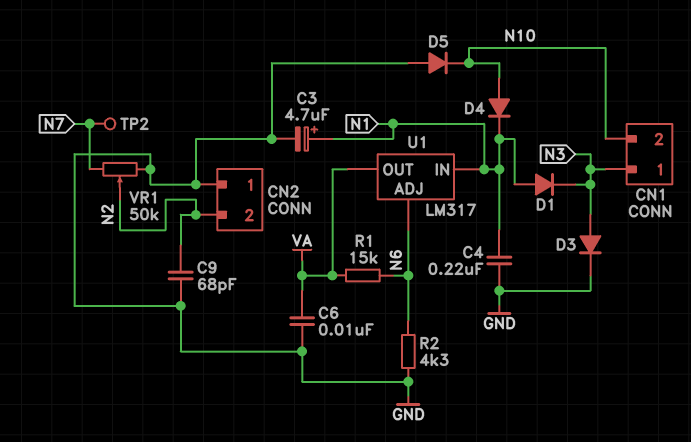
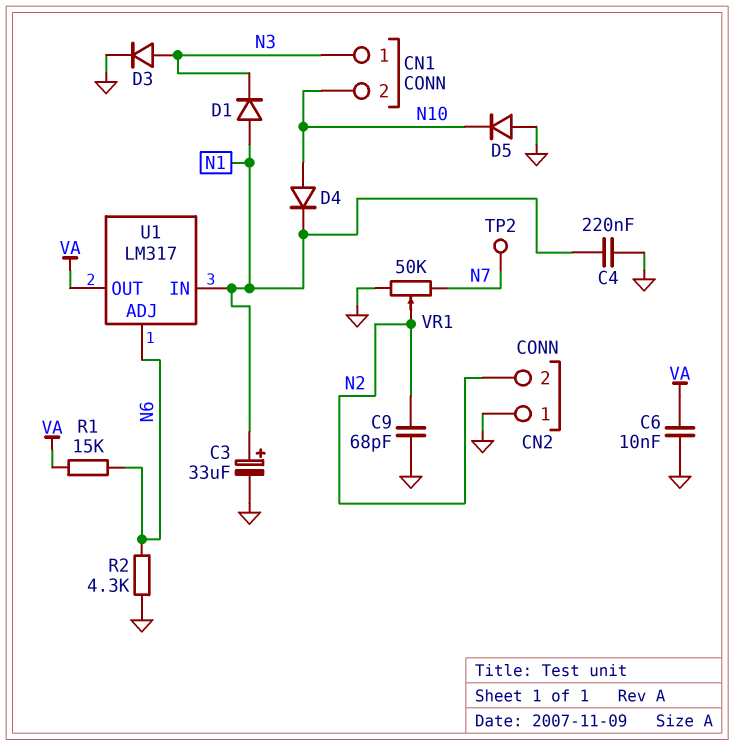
C3: 4.7uF (plus N1, minus GND) -> 33uF (plus N1, minus GND)

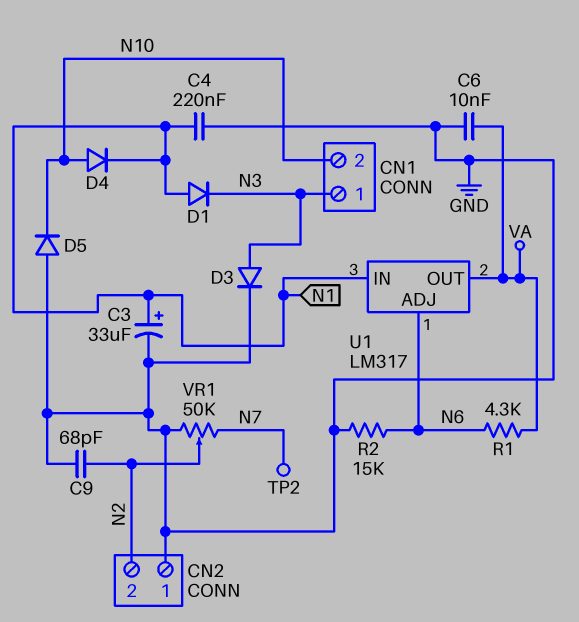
R1: 15k (N6, VA) -> 4.3k (N6, VA)
R2: 4.3k (GND, N6) -> 15k (GND, N6)

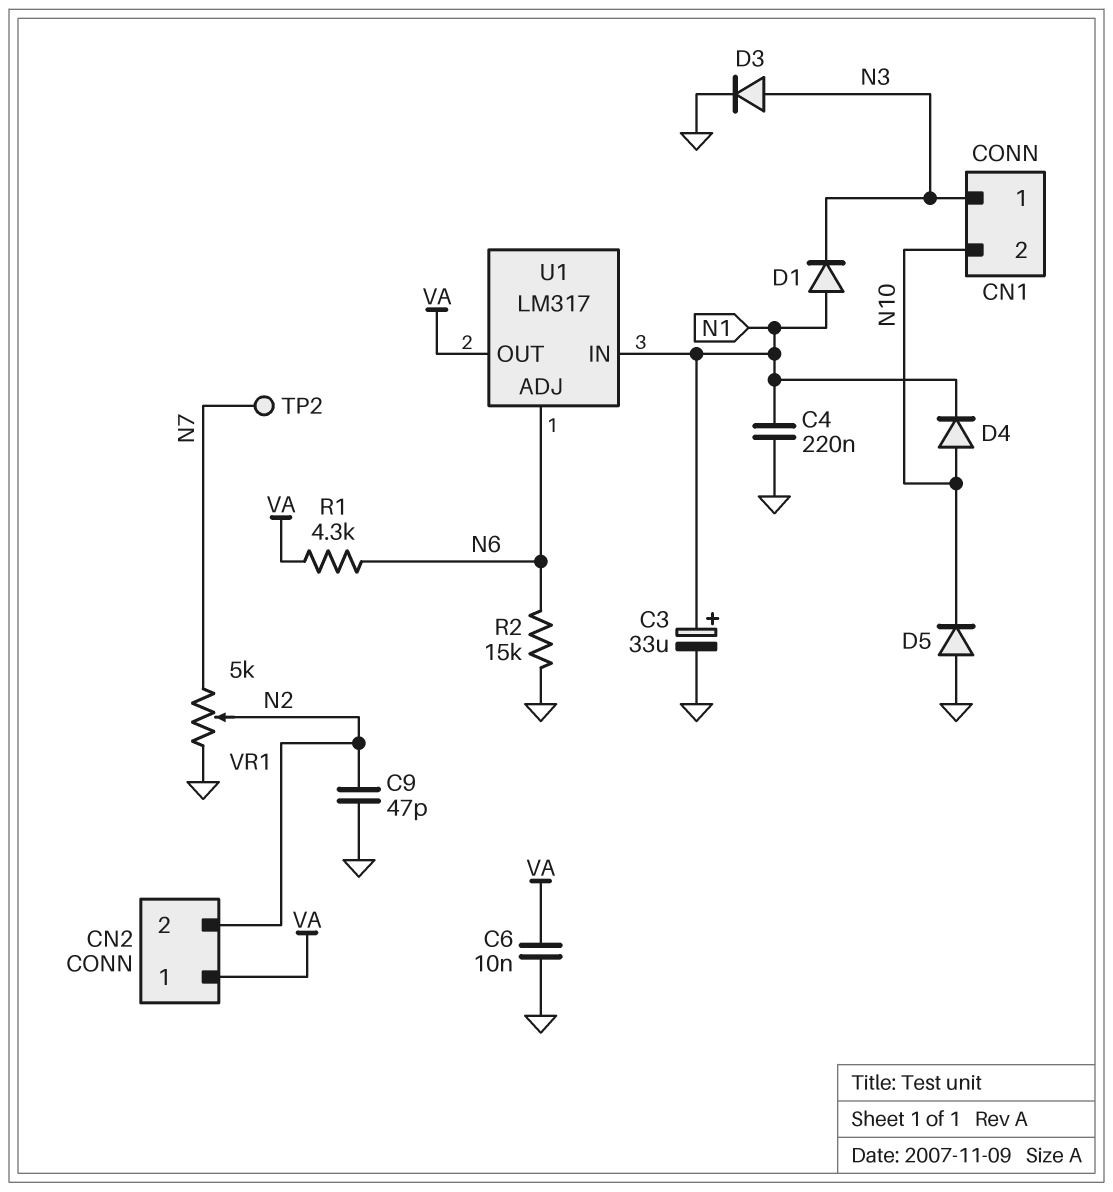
C9: 68pF (GND, N2) -> 47pF (GND, N2)
CN2 pin 1: GND -> VA
VR1: 50k (GND, N7, wiper N2) -> 5k (GND, N7, wiper N2)

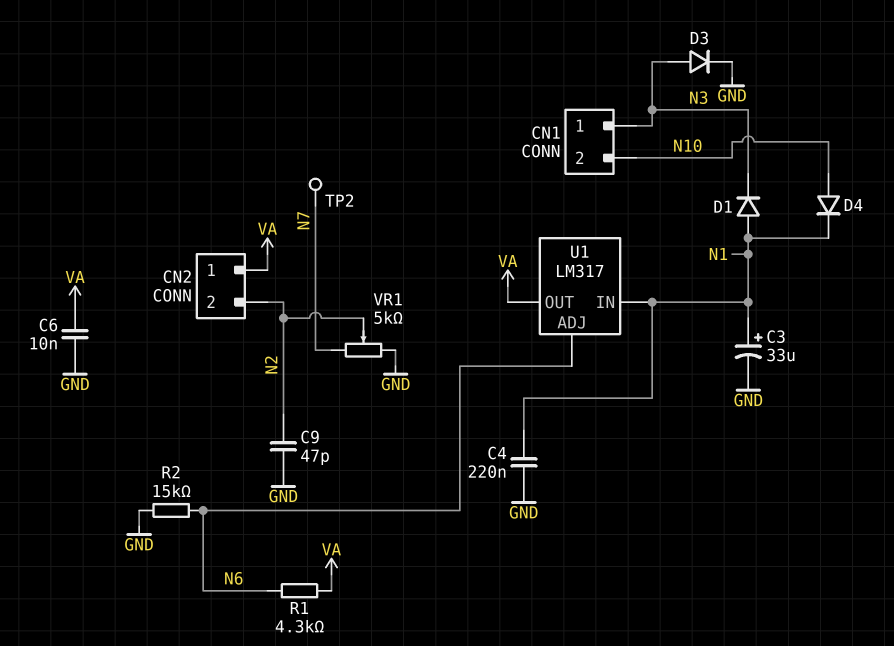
D5: diode (A GND, K N10) -> none

